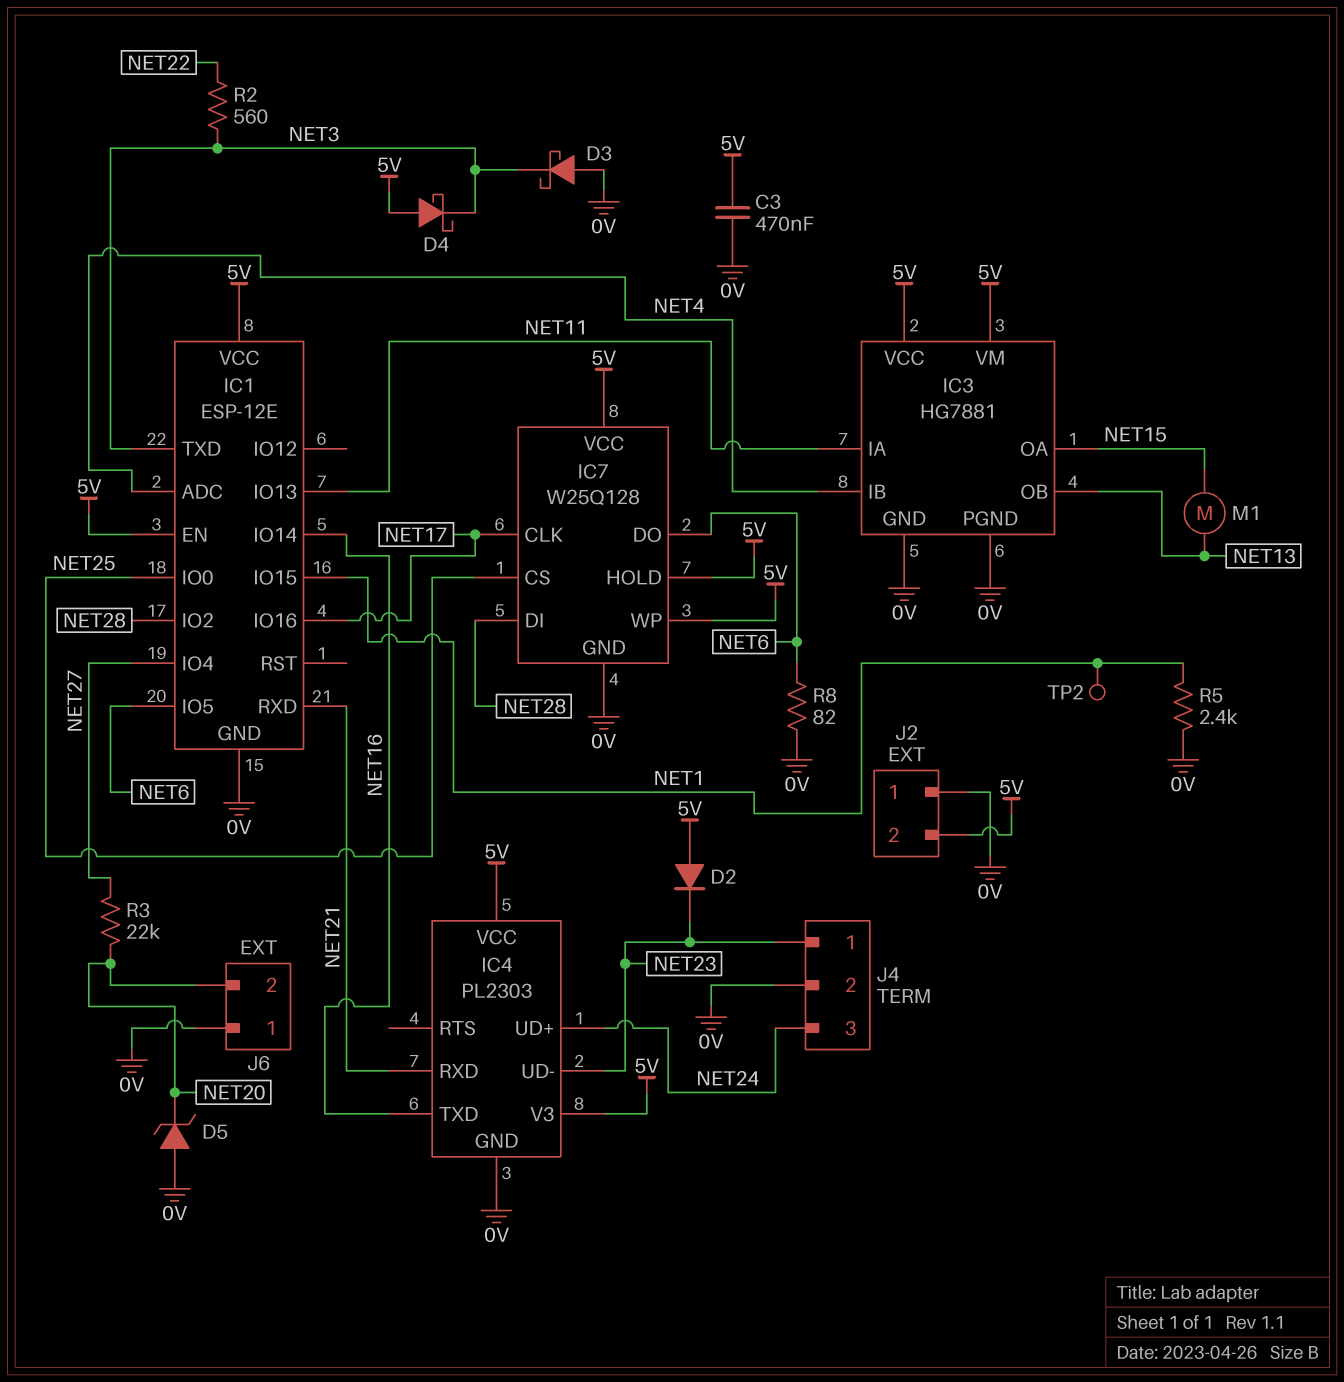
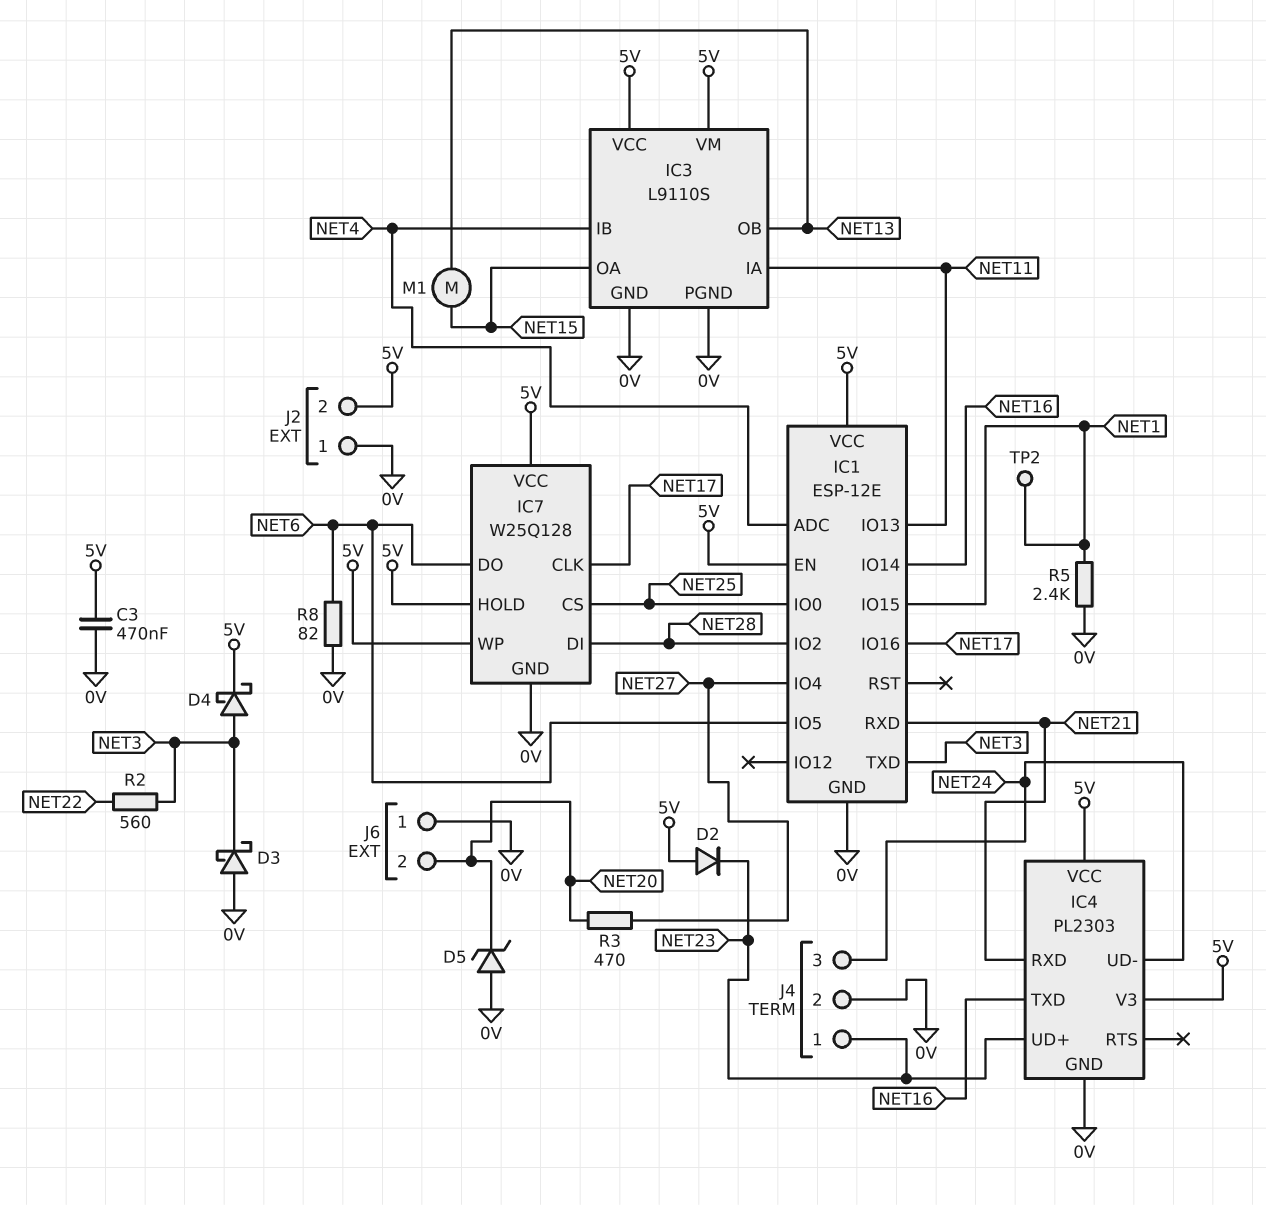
D4: schottky (A 5V, K NET3) -> schottky (A NET3, K 5V)
IC3: HG7881 -> L9110S
IC4 pin UD+: NET24 -> NET23
IC4 pin UD-: NET23 -> NET24
R3: 22k (NET20, NET27) -> 470 (NET20, NET27)

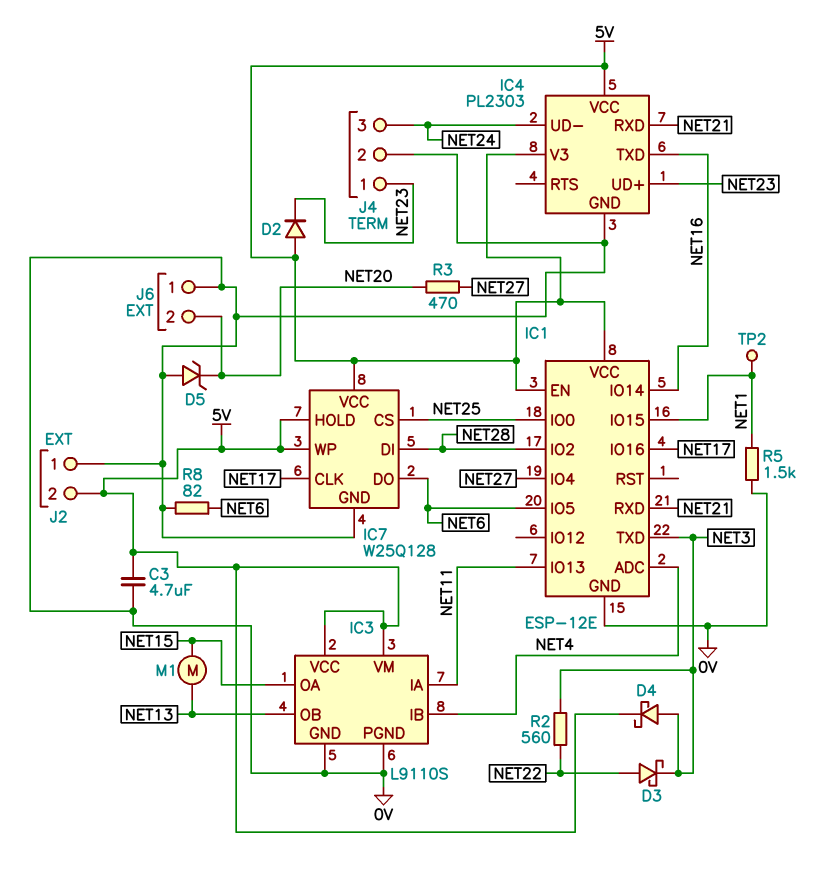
C3: 470nF (0V, 5V) -> 4.7uF (0V, 5V)
D3: schottky (A 0V, K NET3) -> schottky (A NET22, K NET3)
R5: 2.4k (0V, NET1) -> 1.5k (0V, NET1)

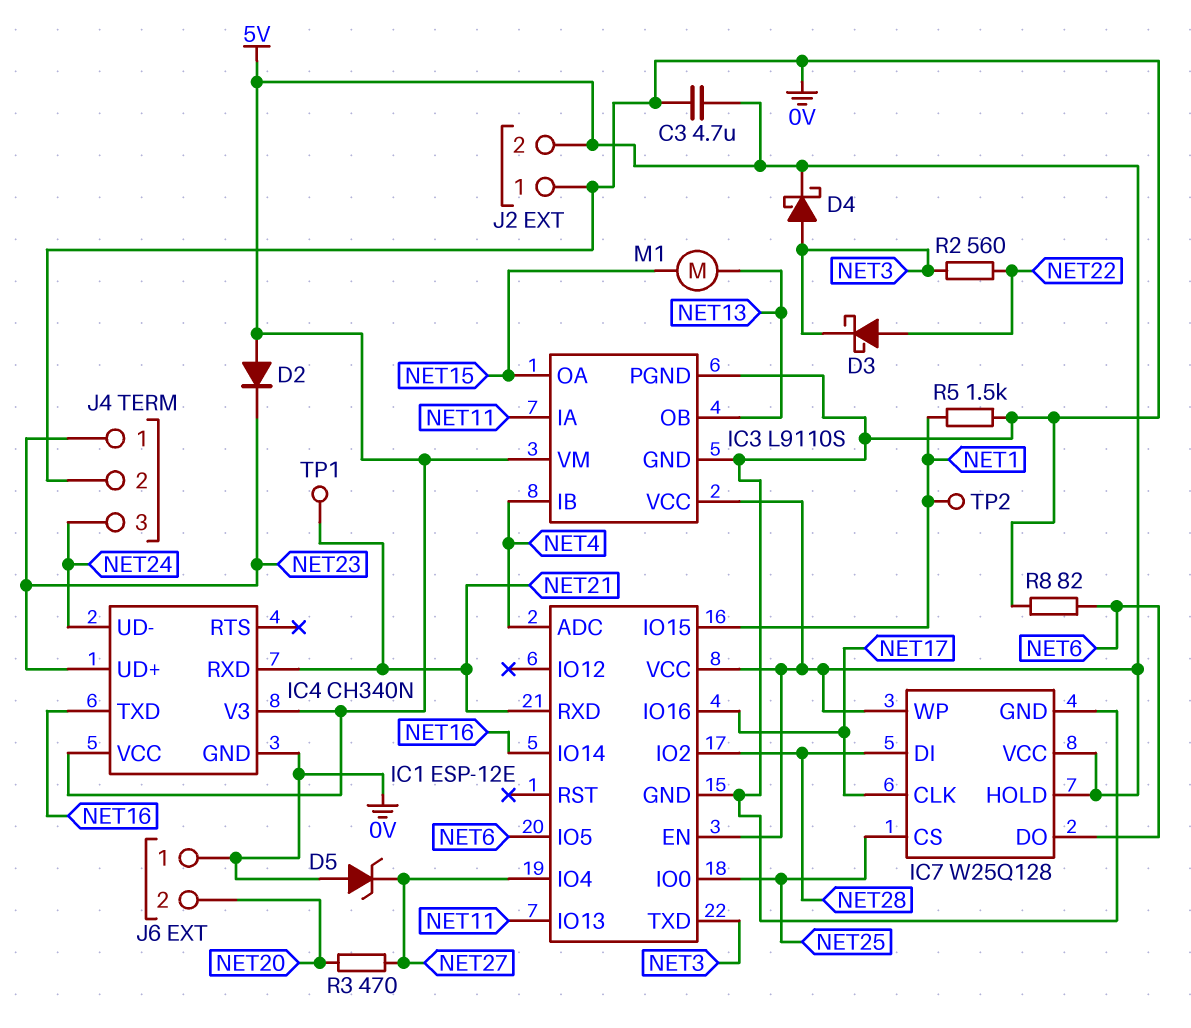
D5: zener (A 0V, K NET20) -> zener (A 0V, K NET27)
IC4: PL2303 -> CH340N
TP1: none -> test point (NET21)

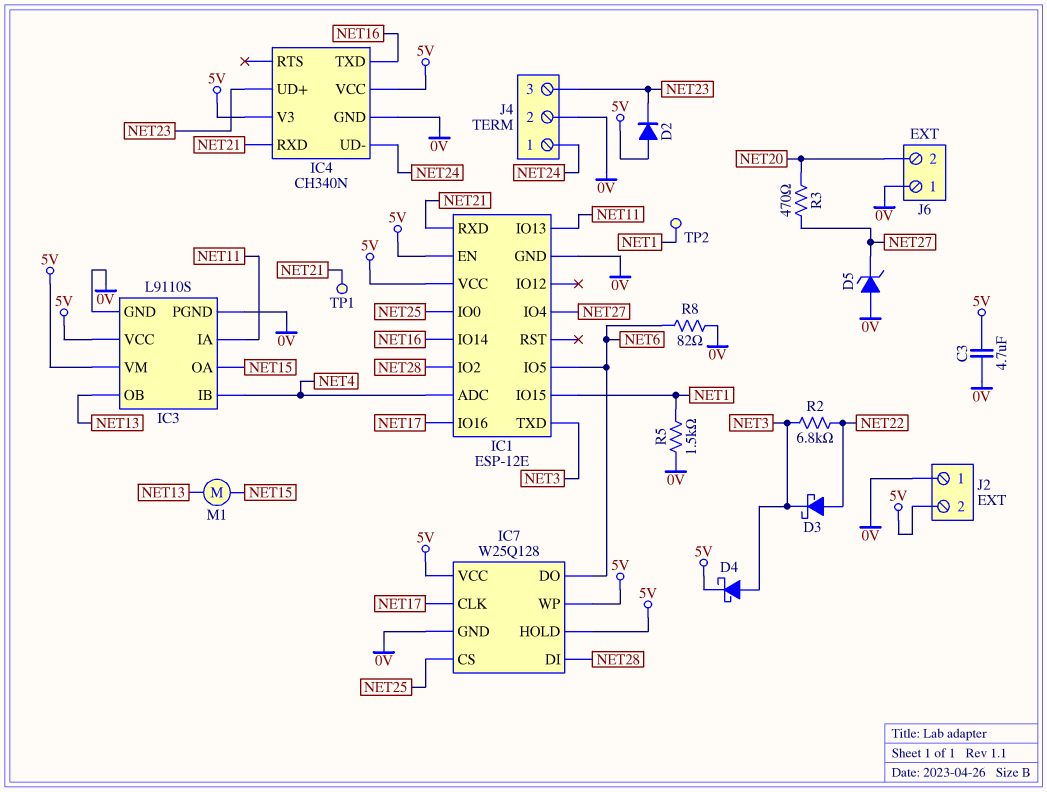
J4 pin 1: NET23 -> NET24
J4 pin 3: NET24 -> NET23
R2: 560 (NET3, NET22) -> 6.8k (NET3, NET22)

